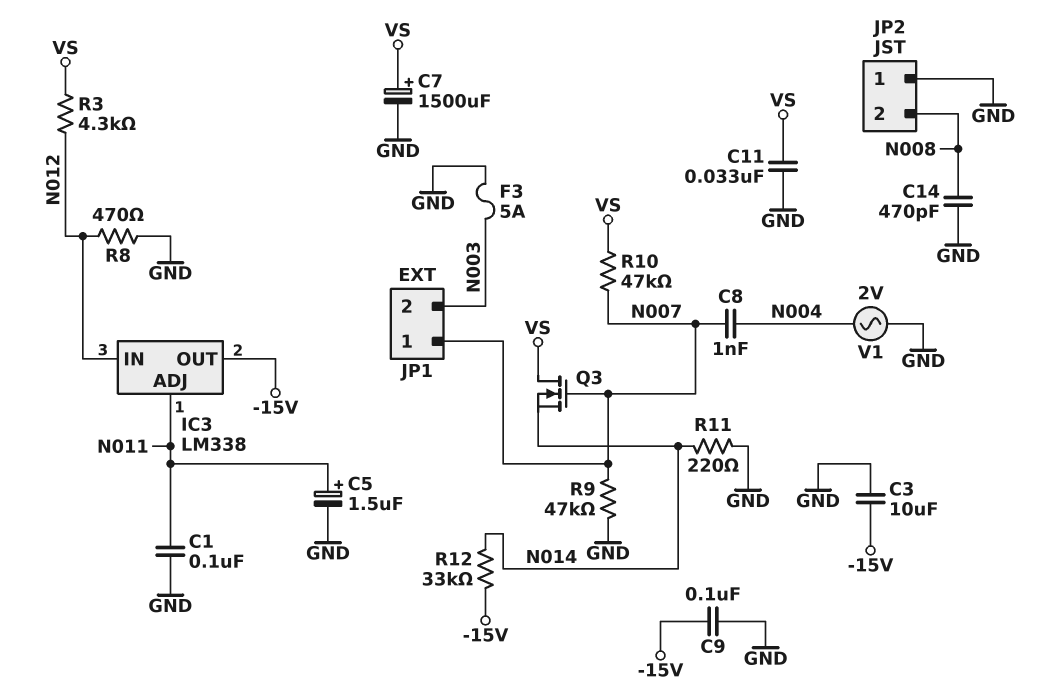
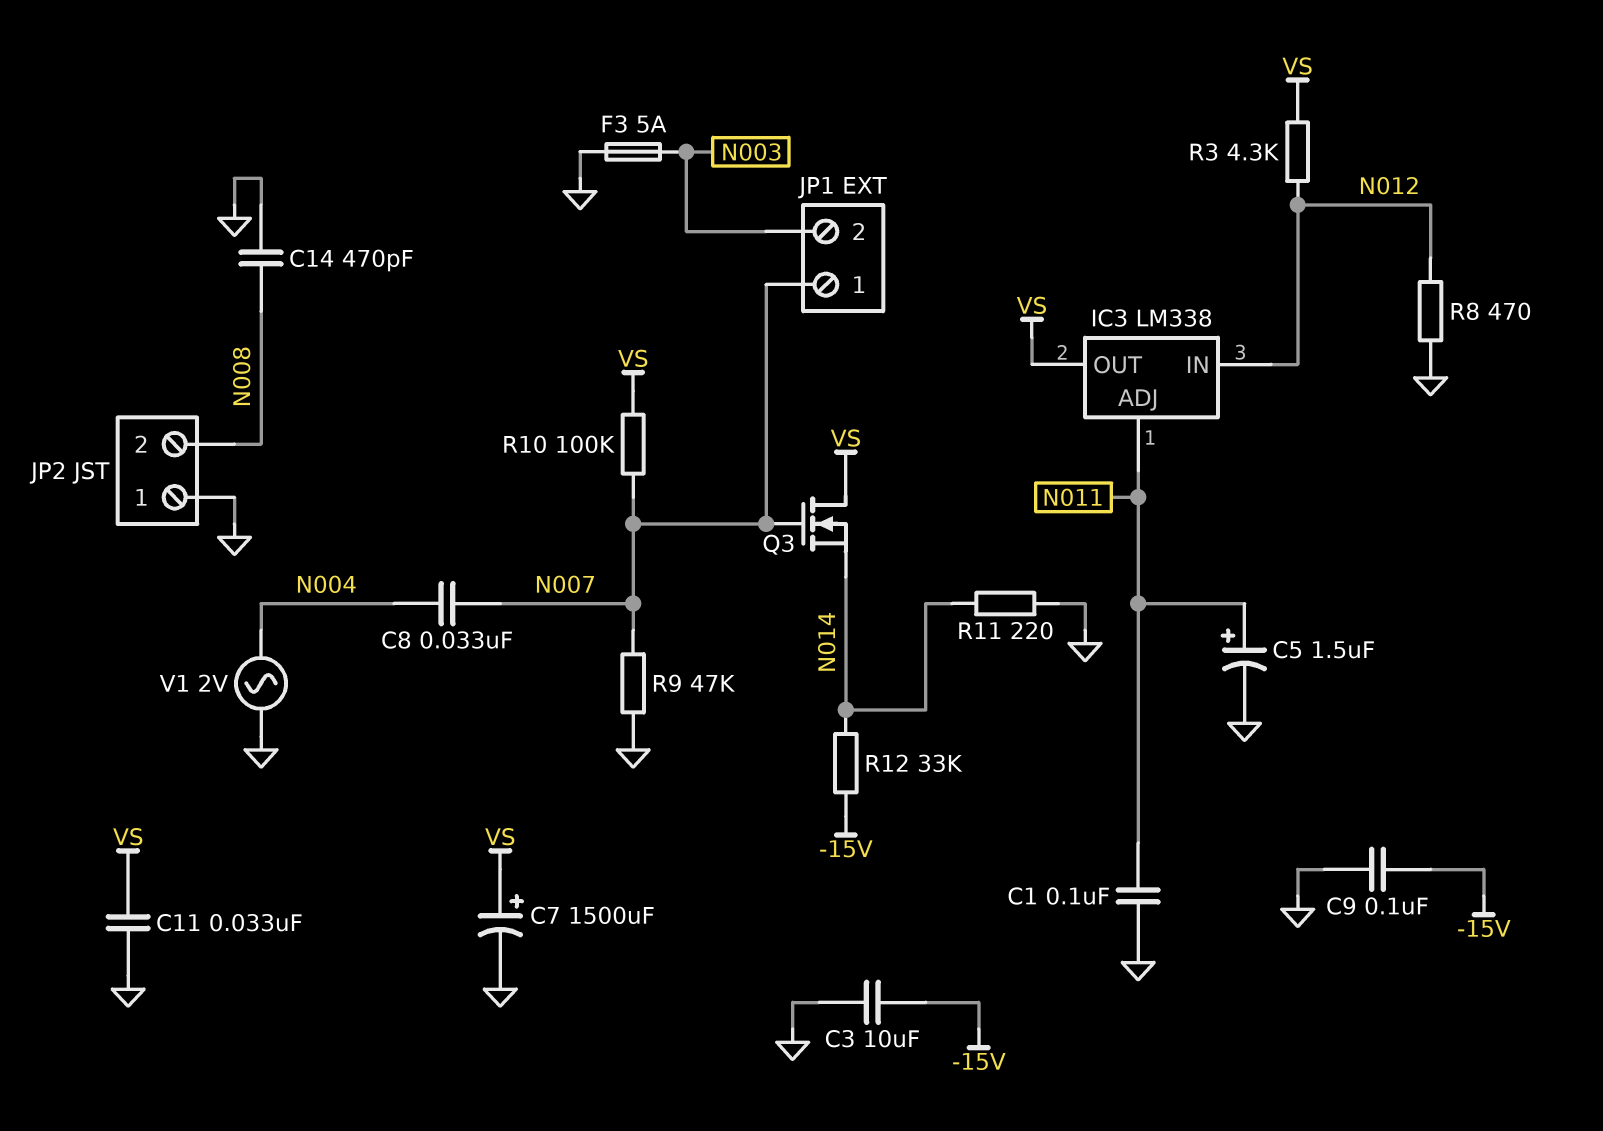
C8: 1nF (N004, N007) -> 33nF (N004, N007)
IC3 pin OUT: -15V -> VS
R10: 47k (N007, VS) -> 100k (N007, VS)

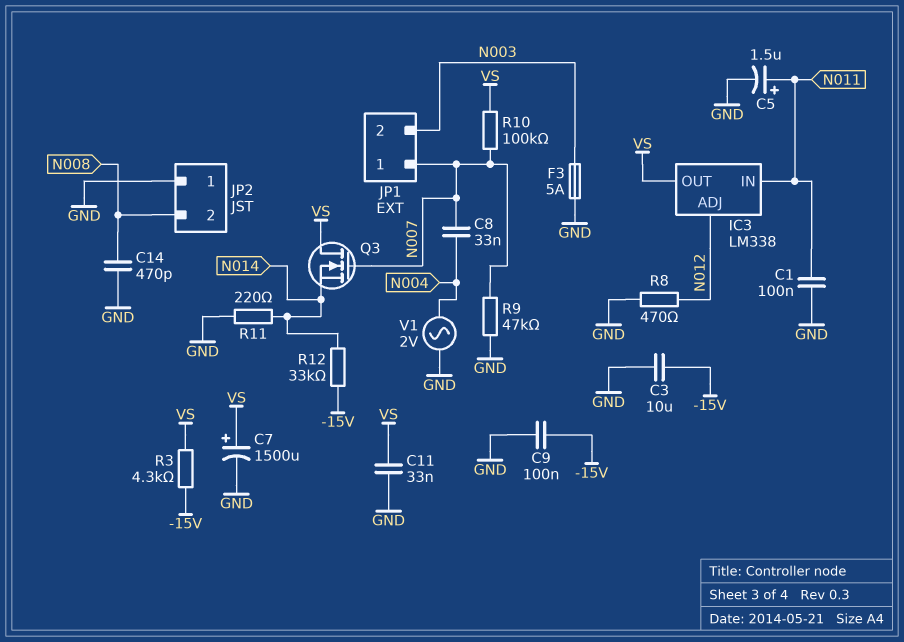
IC3 pin ADJ: N011 -> N012
IC3 pin IN: N012 -> N011
R3: 4.3k (N012, VS) -> 4.3k (-15V, VS)

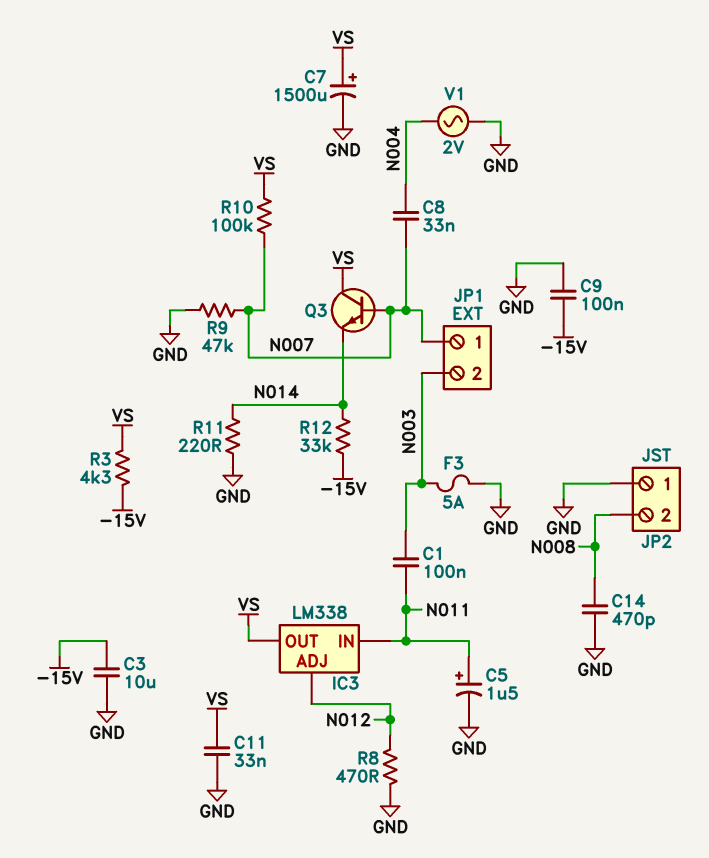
C1: 100nF (GND, N011) -> 100nF (N003, N011)
Q3: NMOS (G N007, D VS, S N014) -> NPN (B N007, C VS, E N014)

